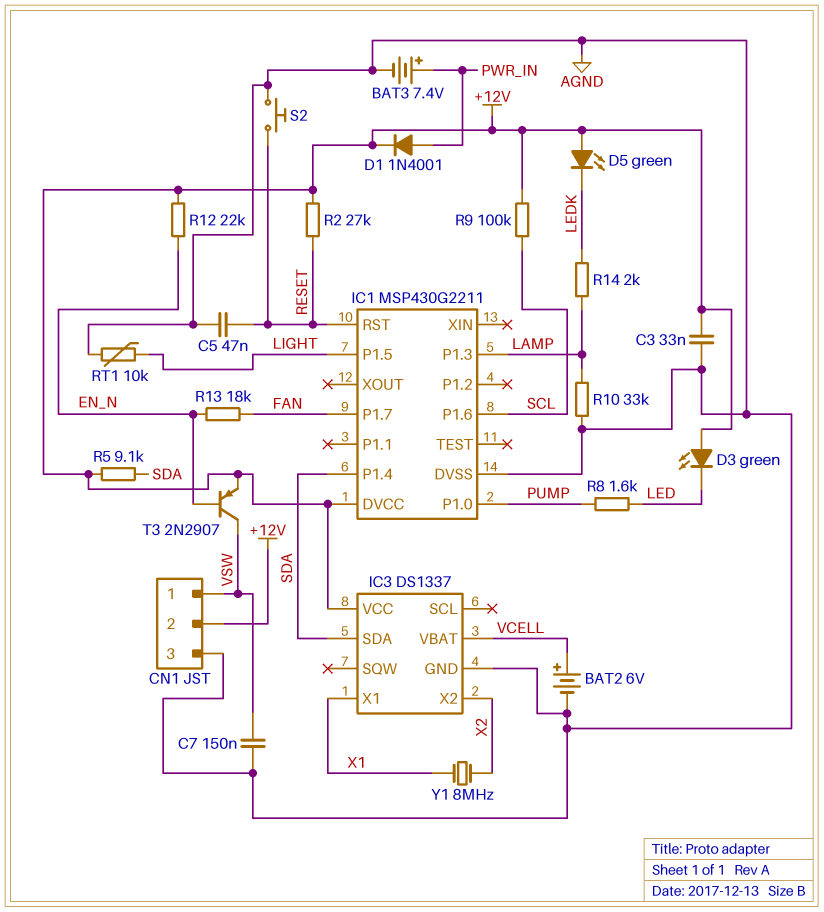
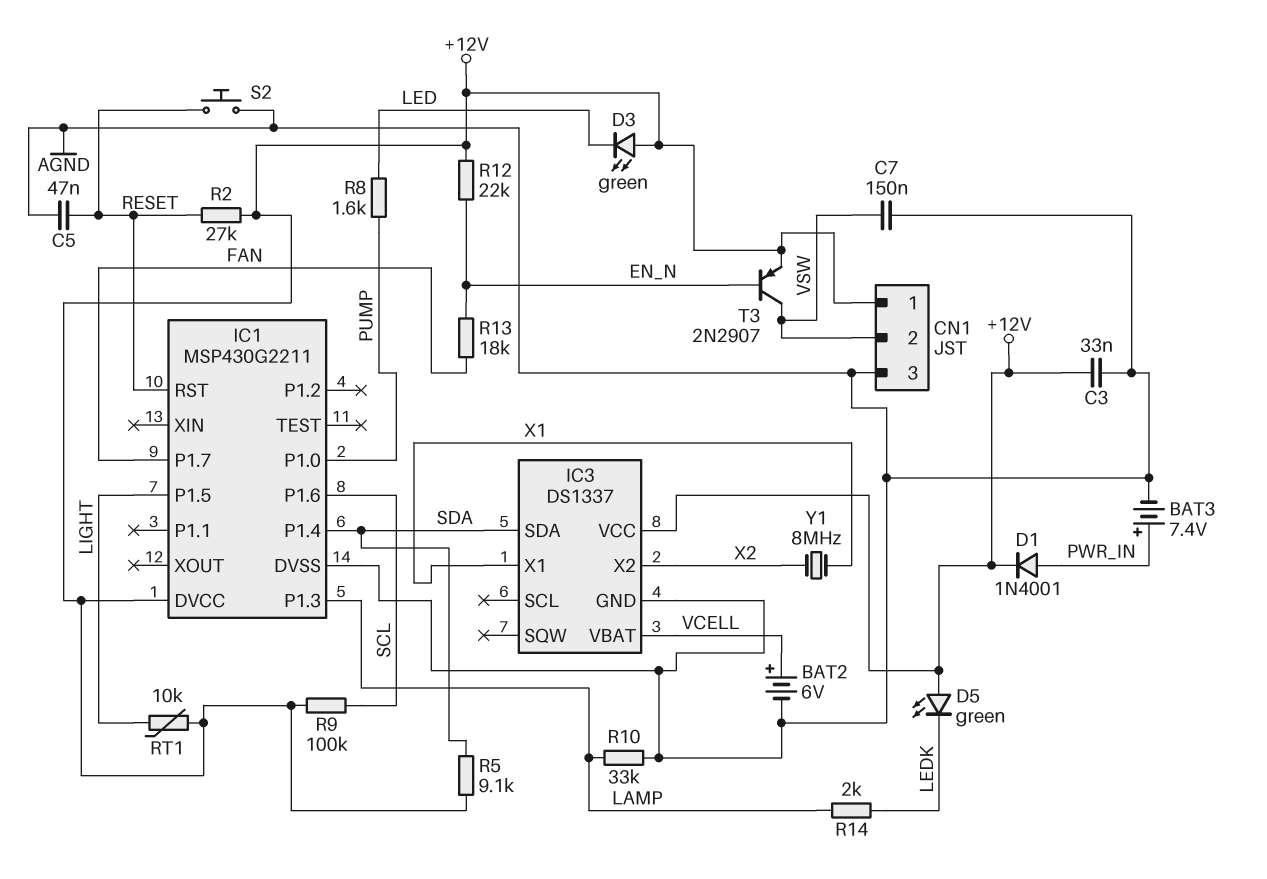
CN1 pin 1: VSW -> +12V
CN1 pin 2: +12V -> VSW
RT1: 10k (AGND, LIGHT) -> 10k (+12V, LIGHT)

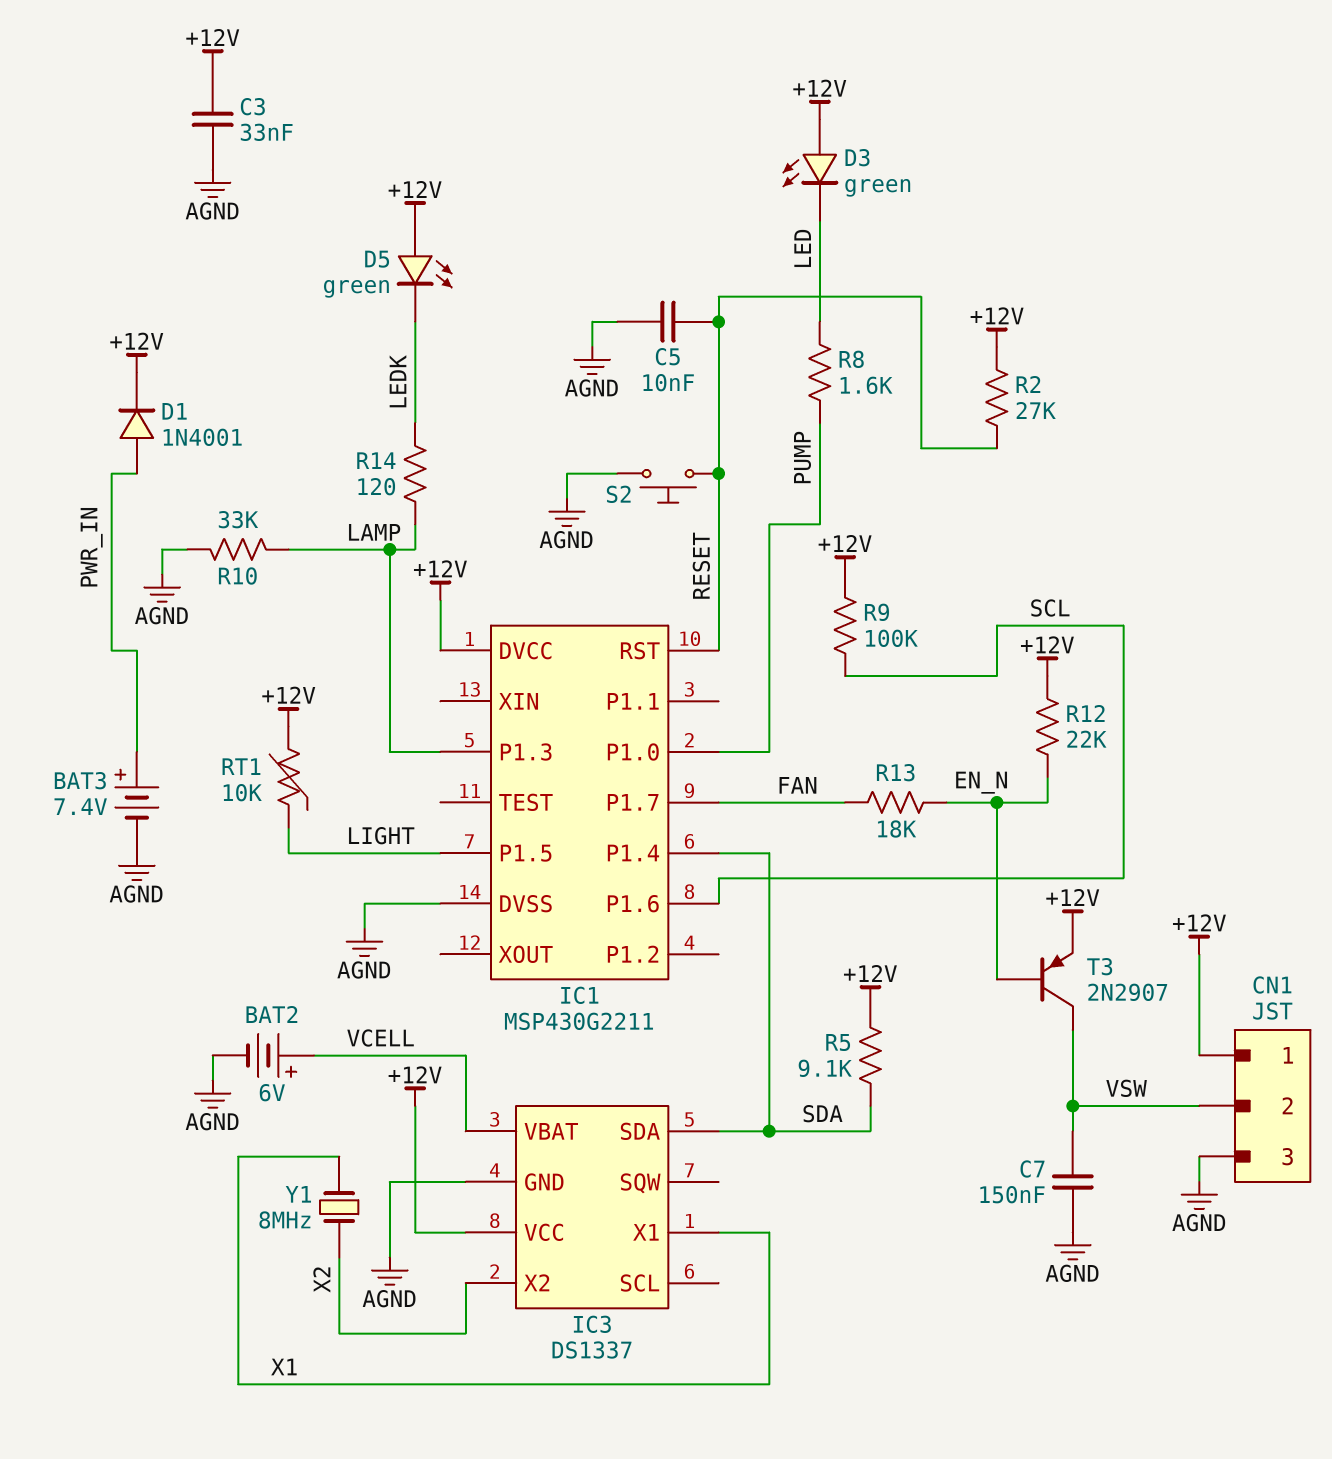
C5: 47nF (AGND, RESET) -> 10nF (AGND, RESET)
R14: 2k (LAMP, LEDK) -> 120 (LAMP, LEDK)

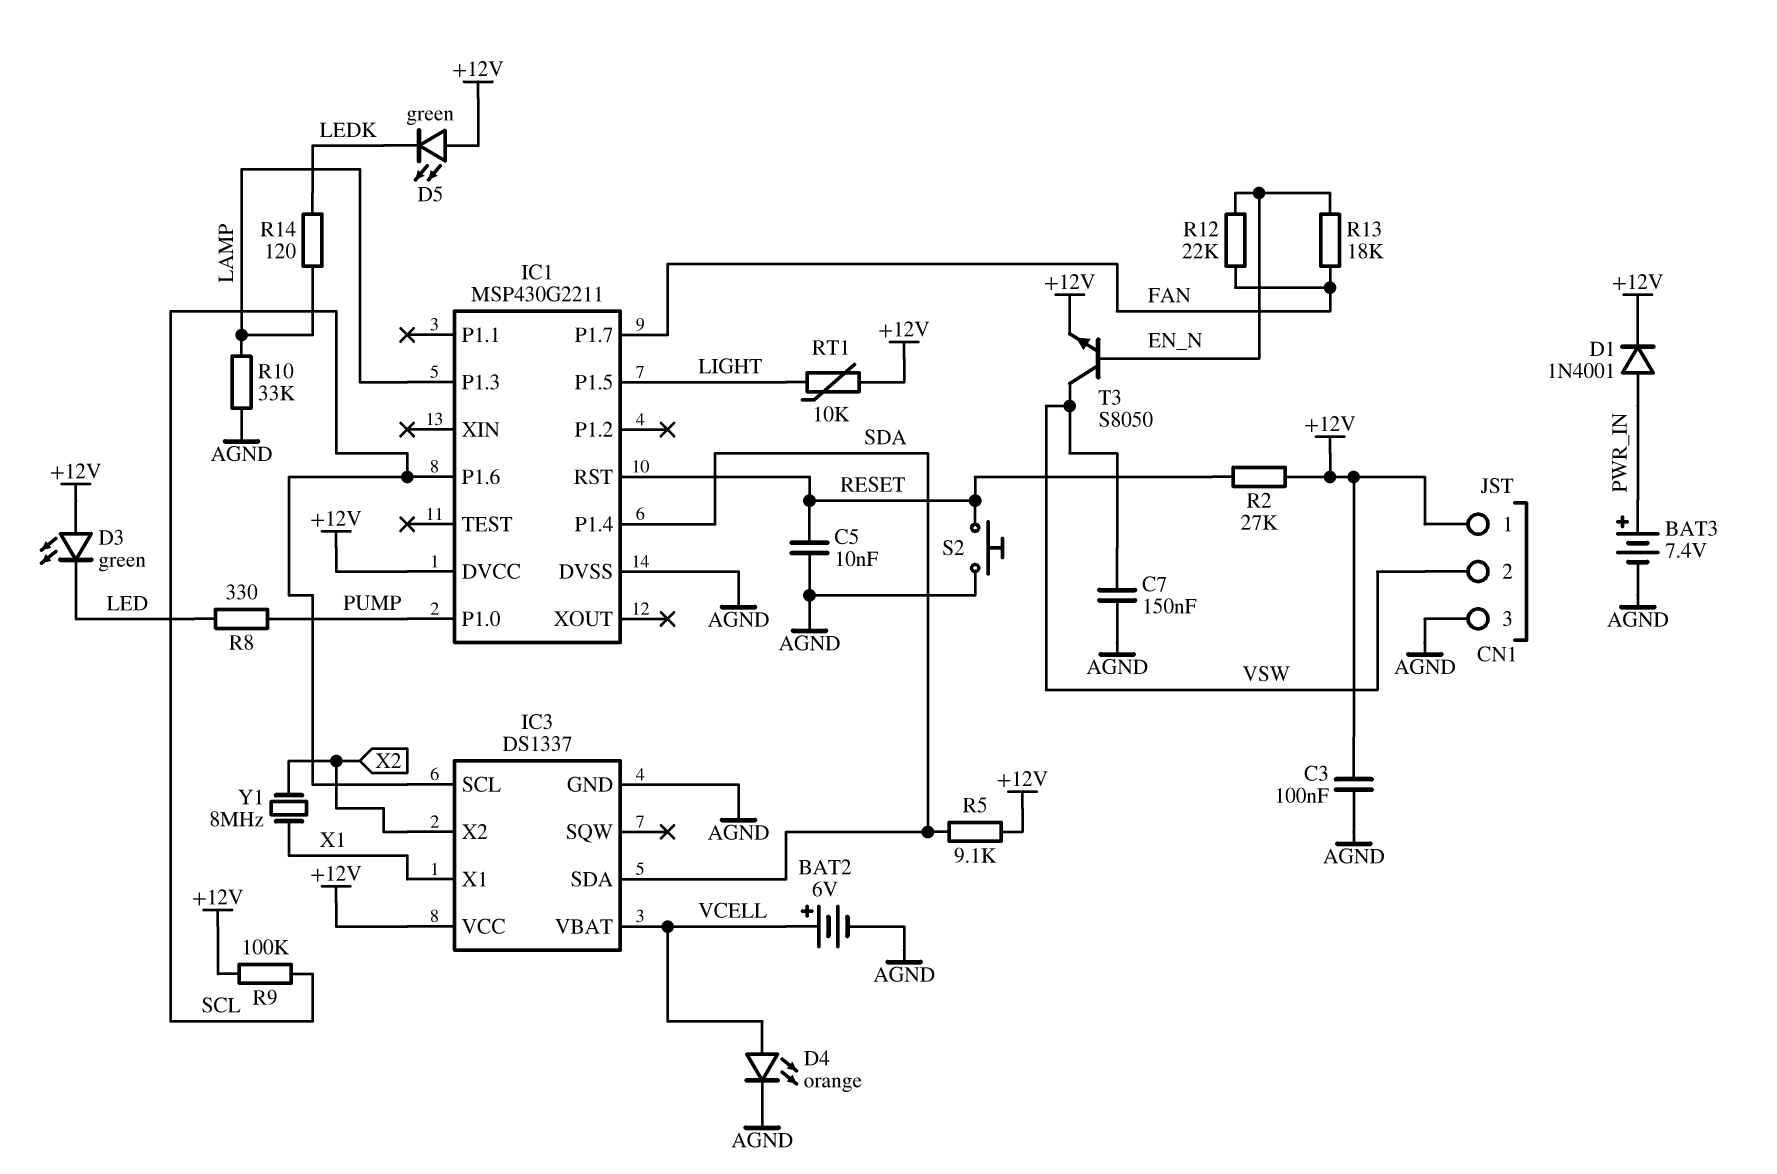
C3: 33nF (+12V, AGND) -> 100nF (+12V, AGND)
D4: none -> LED orange (A VCELL, K AGND)
IC3 pin SCL: none -> SCL
R8: 1.6k (LED, PUMP) -> 330 (LED, PUMP)
R12: 22k (+12V, EN_N) -> 22k (EN_N, FAN)
T3: PNP 2N2907 (B EN_N, C VSW, E +12V) -> NPN S8050 (B EN_N, C VSW, E +12V)

